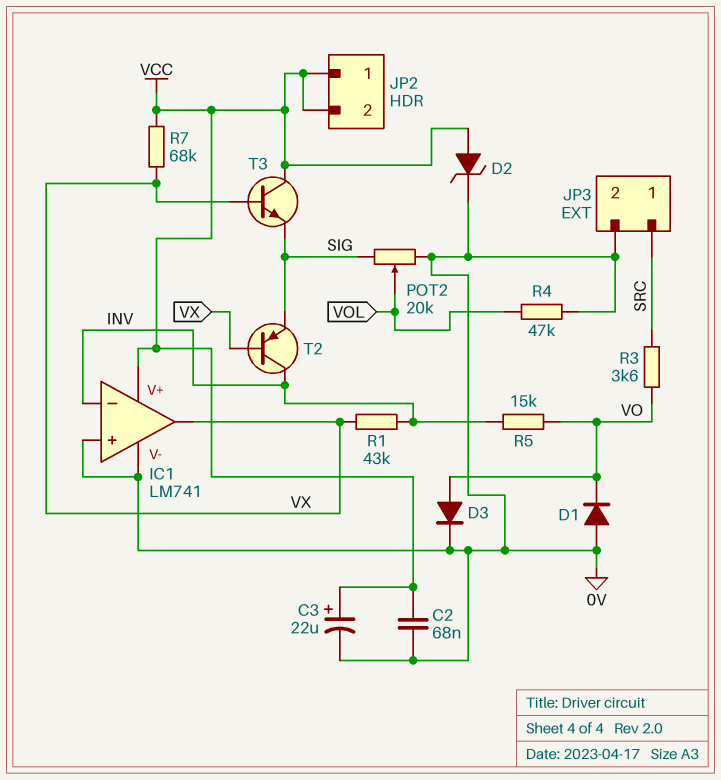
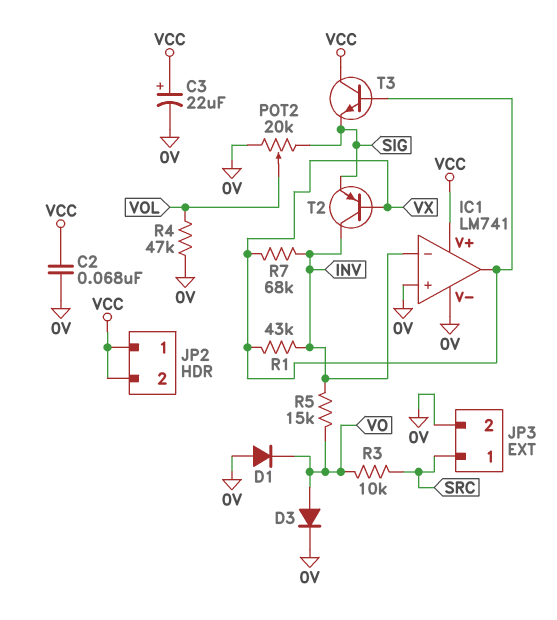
D2: zener (A VCC, K 0V) -> none
R3: 3.6k (SRC, VO) -> 10k (SRC, VO)
R7: 68k (VCC, VX) -> 68k (INV, VX)

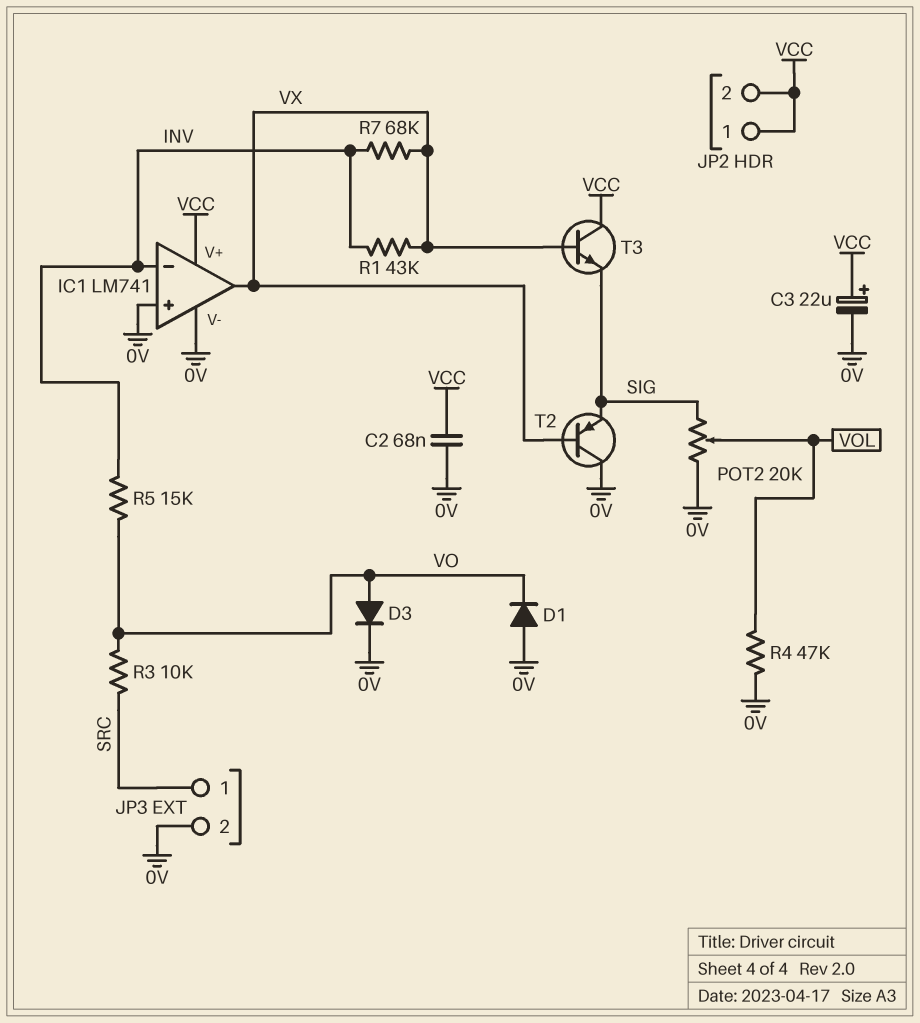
T2: PNP (B VX, C INV, E SIG) -> PNP (B VX, C 0V, E SIG)

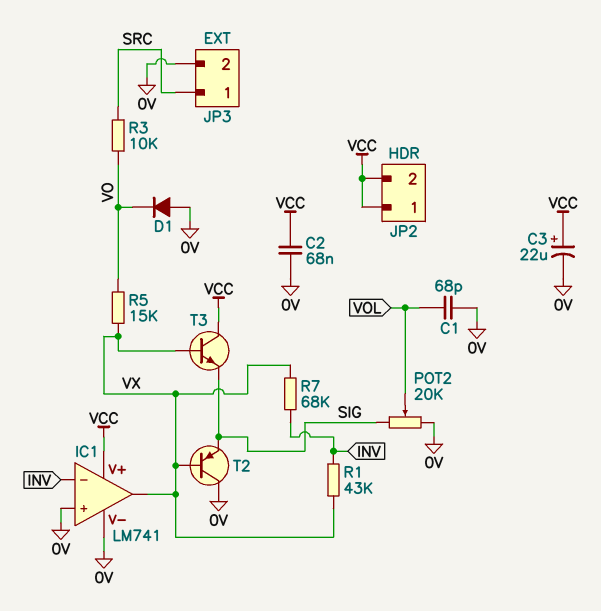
C1: none -> 68pF (0V, VOL)
D3: diode (A VO, K 0V) -> none
R4: 47k (0V, VOL) -> none
R5: 15k (INV, VO) -> 15k (VO, VX)

